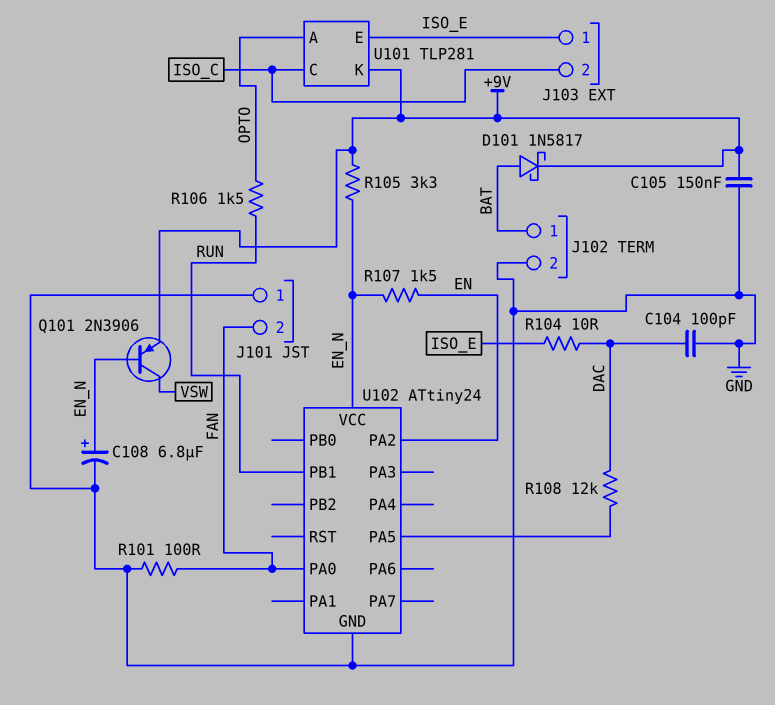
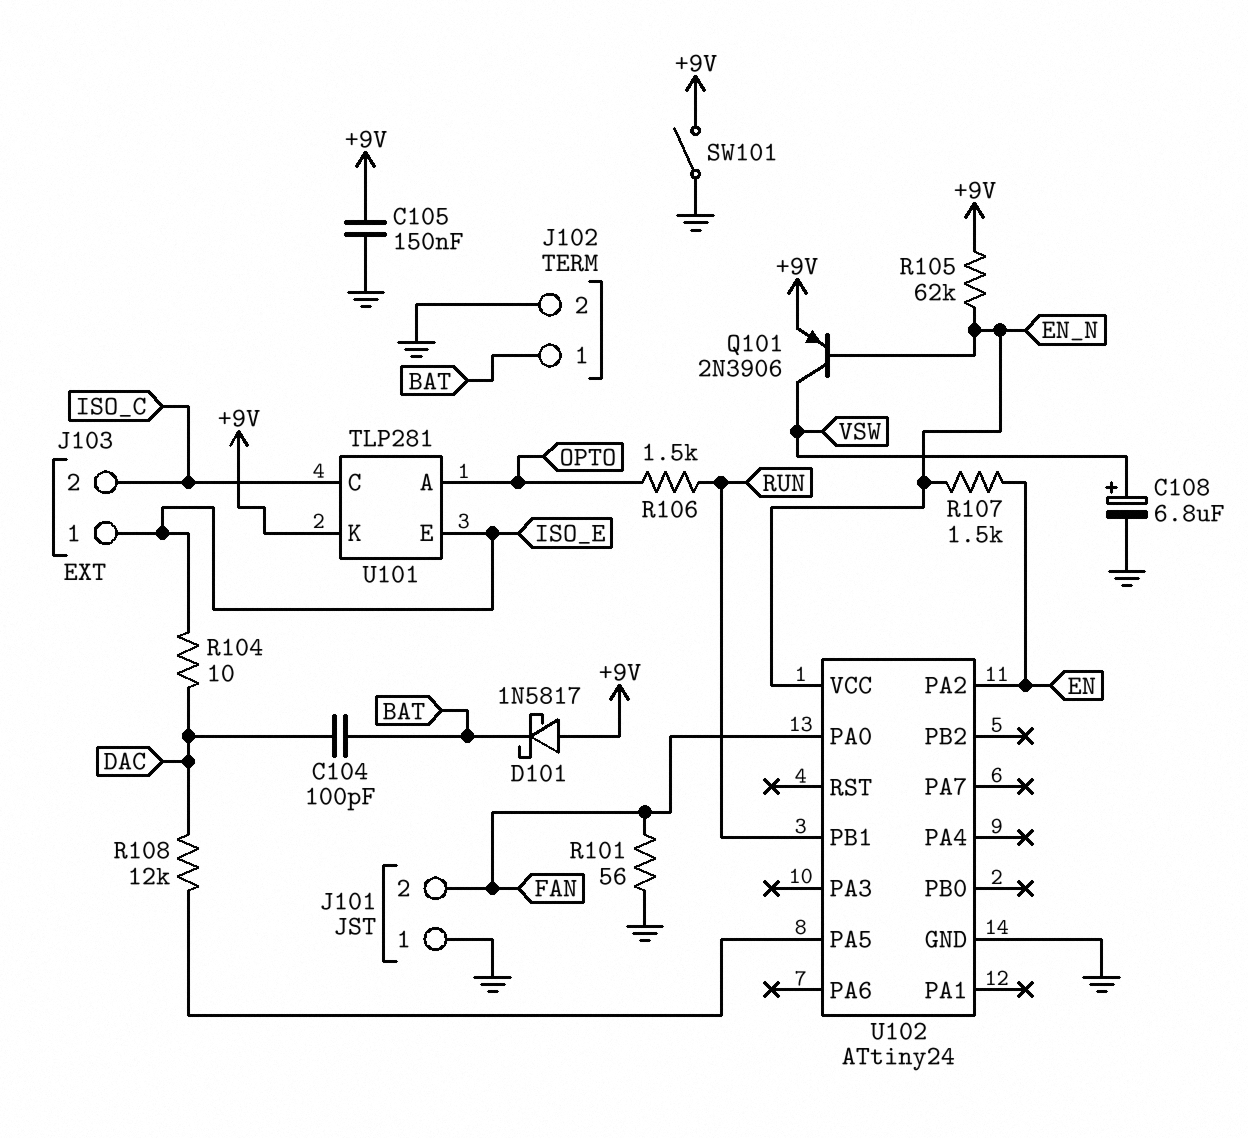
C104: 100pF (DAC, GND) -> 100pF (BAT, DAC)
C108: 6.8uF (plus EN_N, minus GND) -> 6.8uF (plus VSW, minus GND)
D101: schottky 1N5817 (A BAT, K +9V) -> schottky 1N5817 (A +9V, K BAT)
R101: 100 (FAN, GND) -> 56 (FAN, GND)
R105: 3.3k (+9V, EN_N) -> 62k (+9V, EN_N)
SW101: none -> switch (+9V, GND)

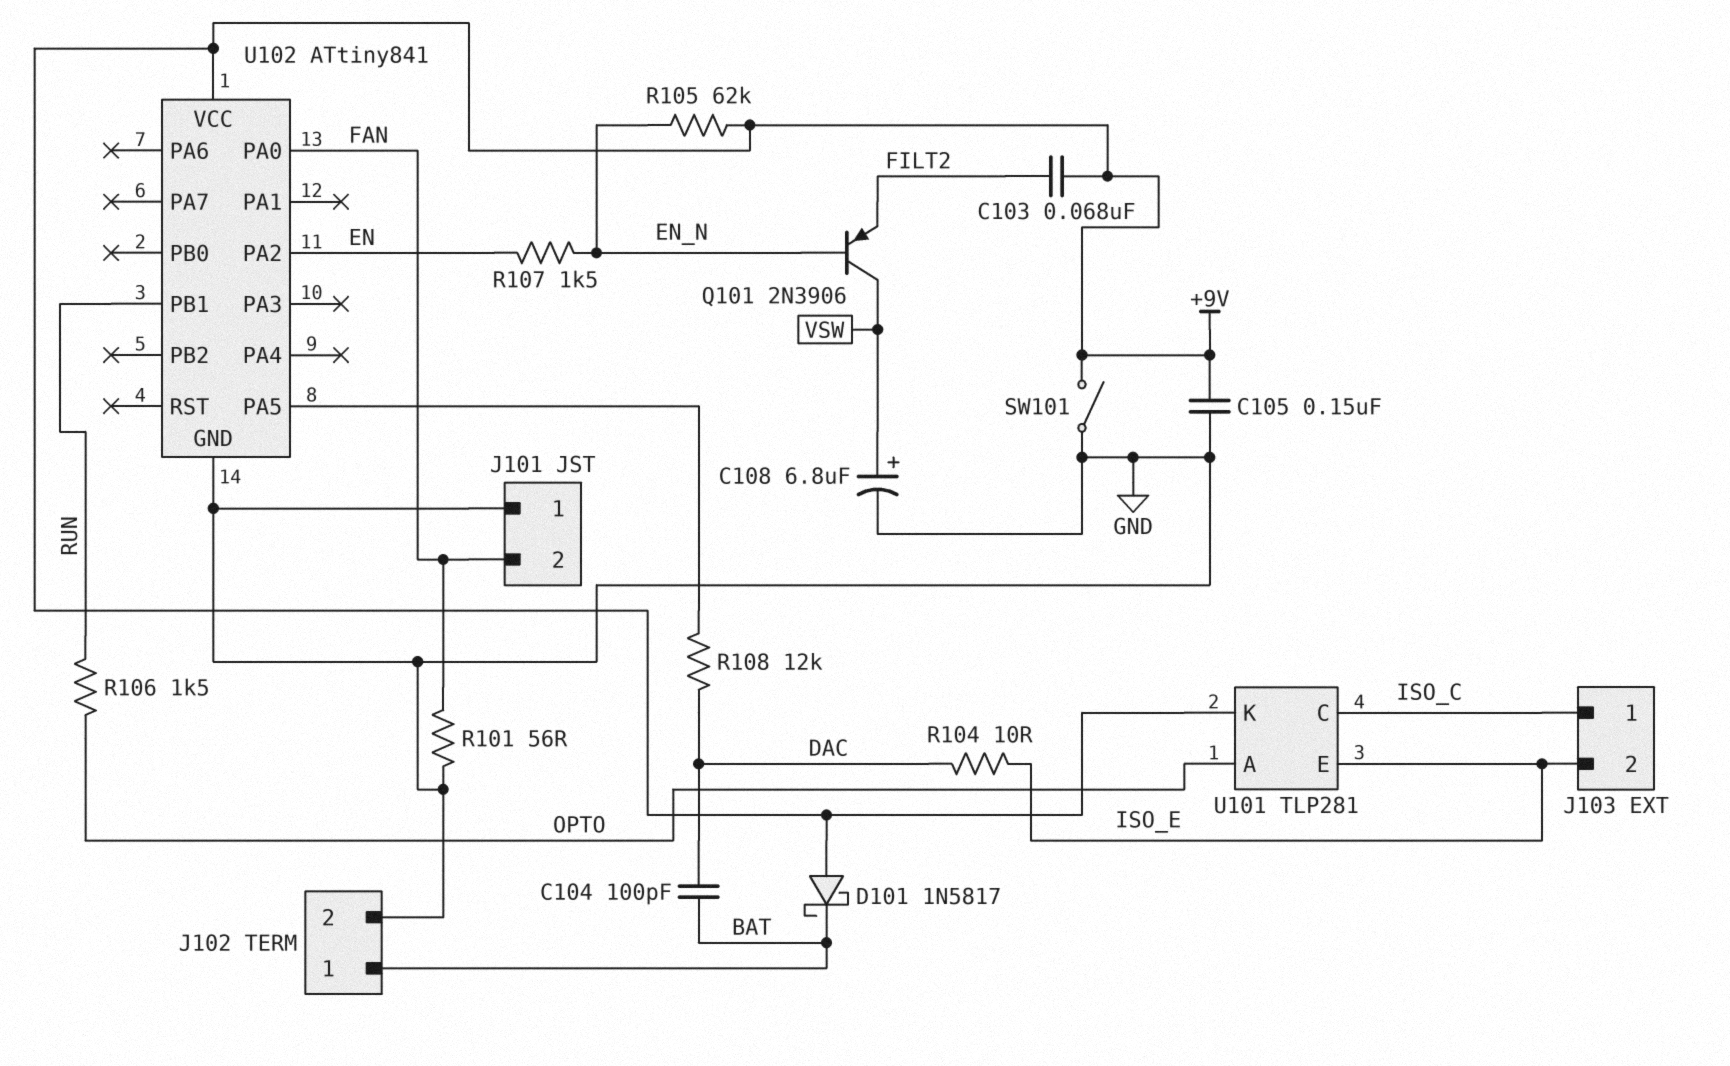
C103: none -> 68nF (+9V, FILT2)
J103 pin 1: ISO_E -> ISO_C
J103 pin 2: ISO_C -> ISO_E
Q101: PNP 2N3906 (B EN_N, C VSW, E +9V) -> PNP 2N3906 (B EN_N, C VSW, E FILT2)
U102: ATtiny24 -> ATtiny841
U102 pin VCC: EN_N -> +9V

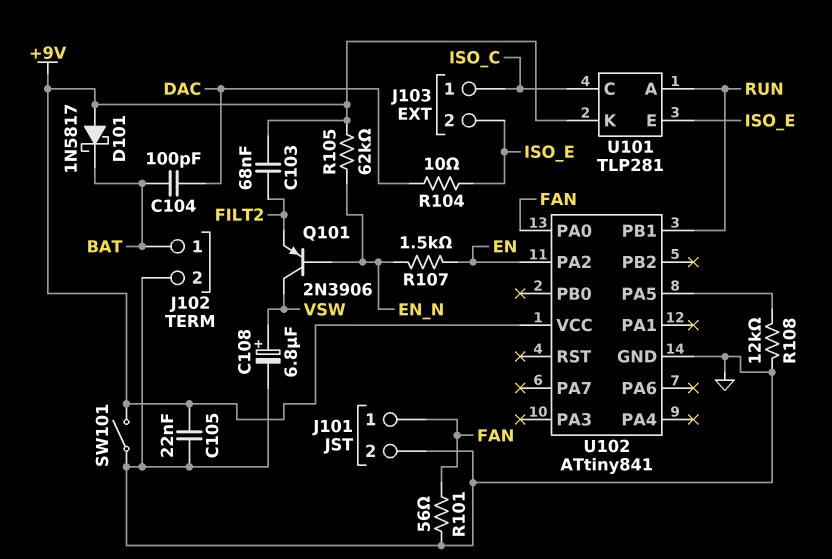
C105: 150nF (+9V, GND) -> 22nF (+9V, GND)
J101 pin 1: GND -> FAN
J101 pin 2: FAN -> GND
R106: 1.5k (OPTO, RUN) -> none
R108: 12k (DAC, U102/PA5) -> 12k (GND, U102/PA5)
U101 pin A: OPTO -> RUN

